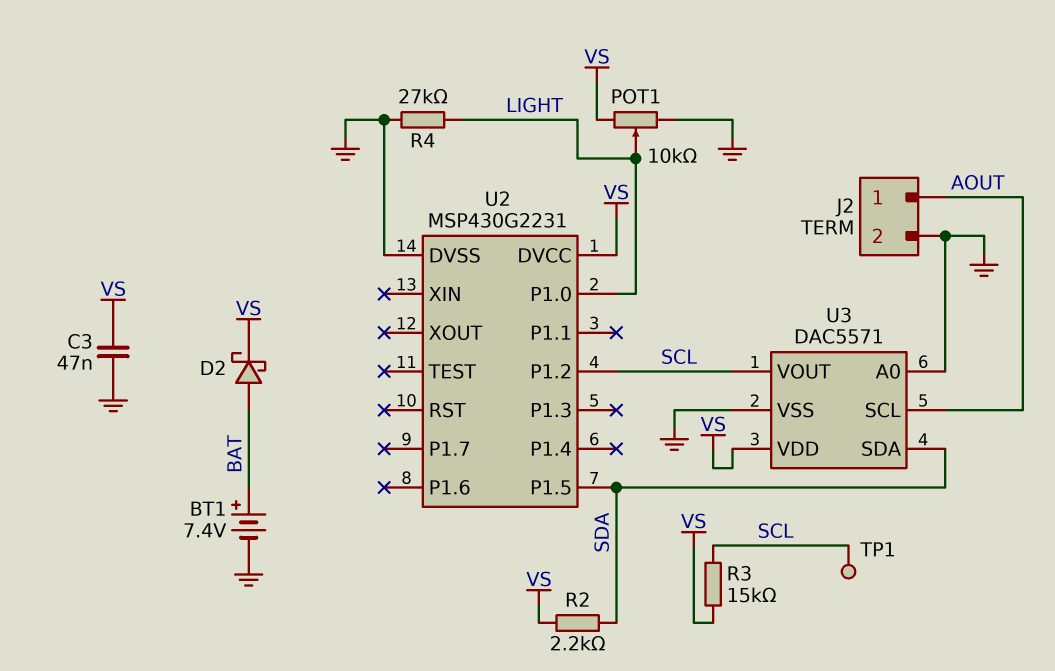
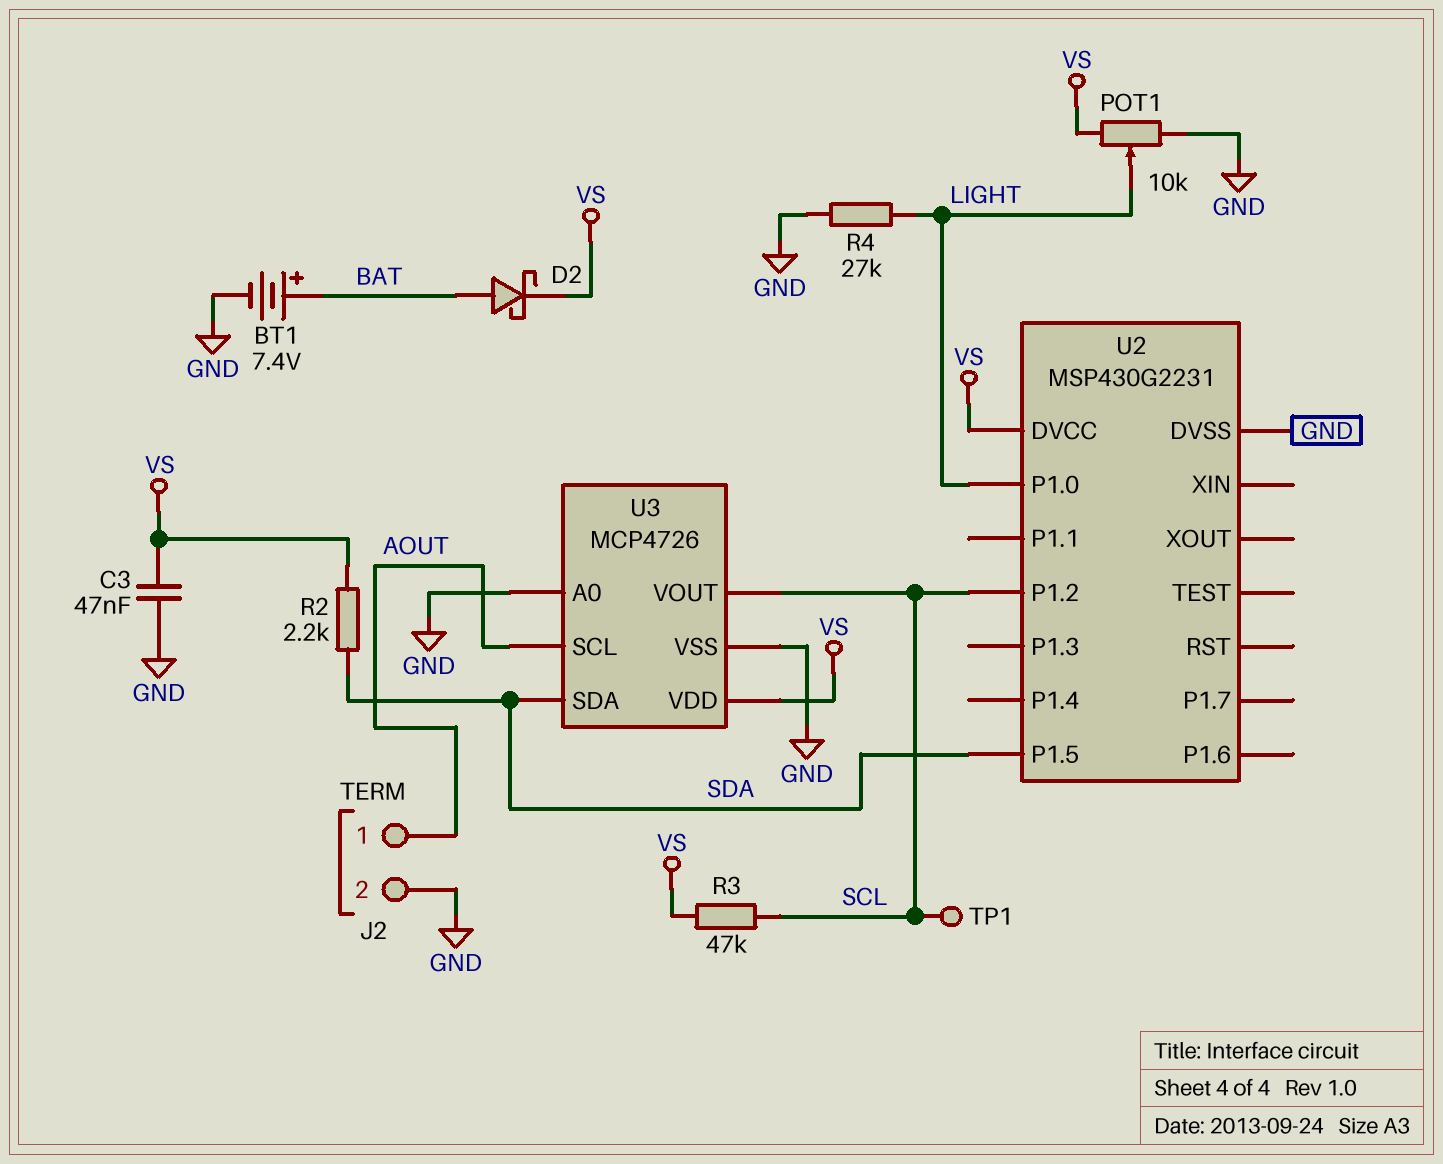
R3: 15k (SCL, VS) -> 47k (SCL, VS)
U3: DAC5571 -> MCP4726

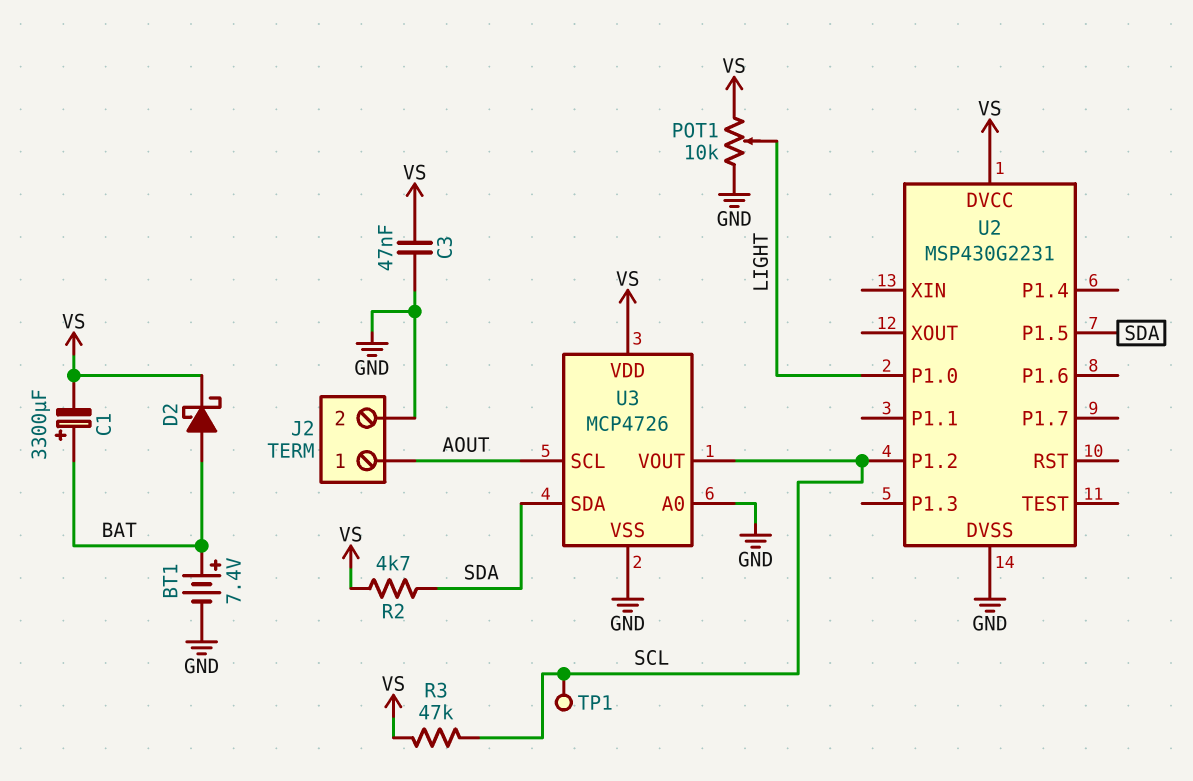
C1: none -> 3300uF (plus BAT, minus VS)
R2: 2.2k (SDA, VS) -> 4.7k (SDA, VS)
R4: 27k (GND, LIGHT) -> none

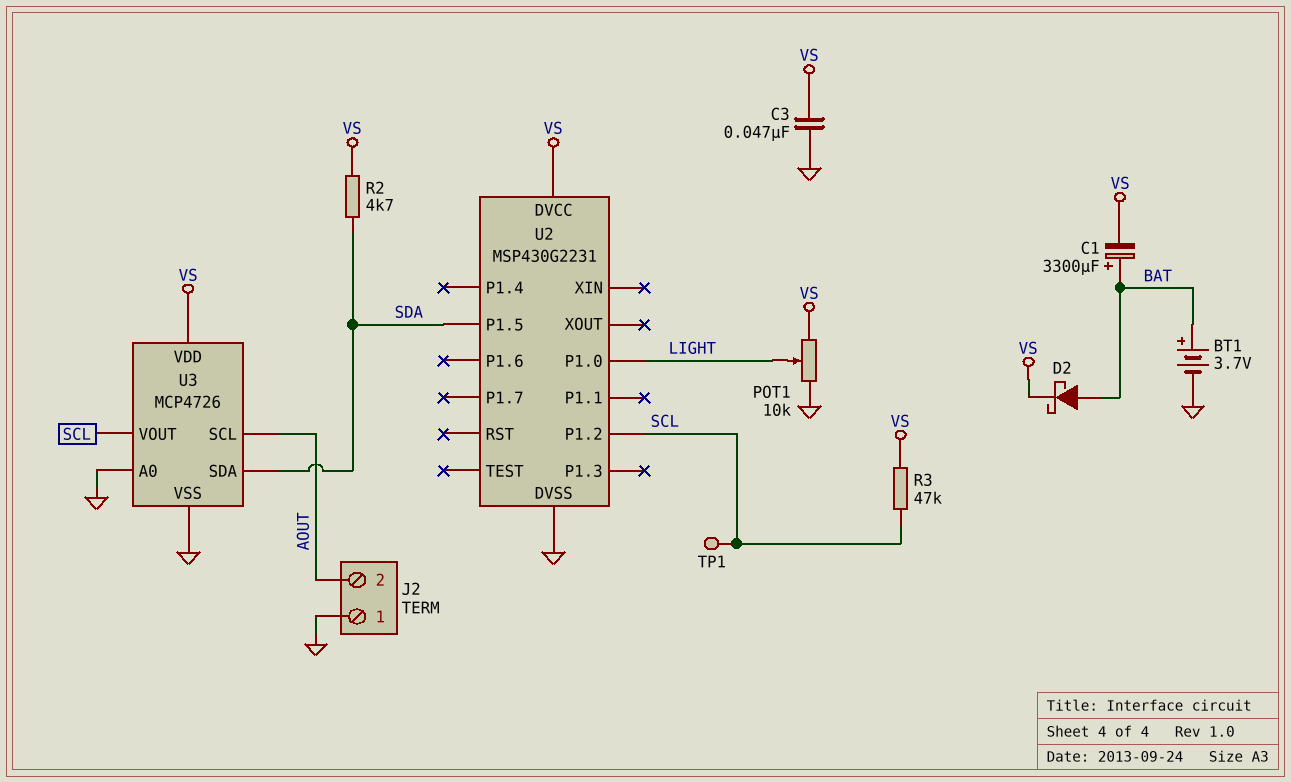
BT1: 7.4V (plus BAT, minus GND) -> 3.7V (plus BAT, minus GND)
J2 pin 1: AOUT -> GND
J2 pin 2: GND -> AOUT

